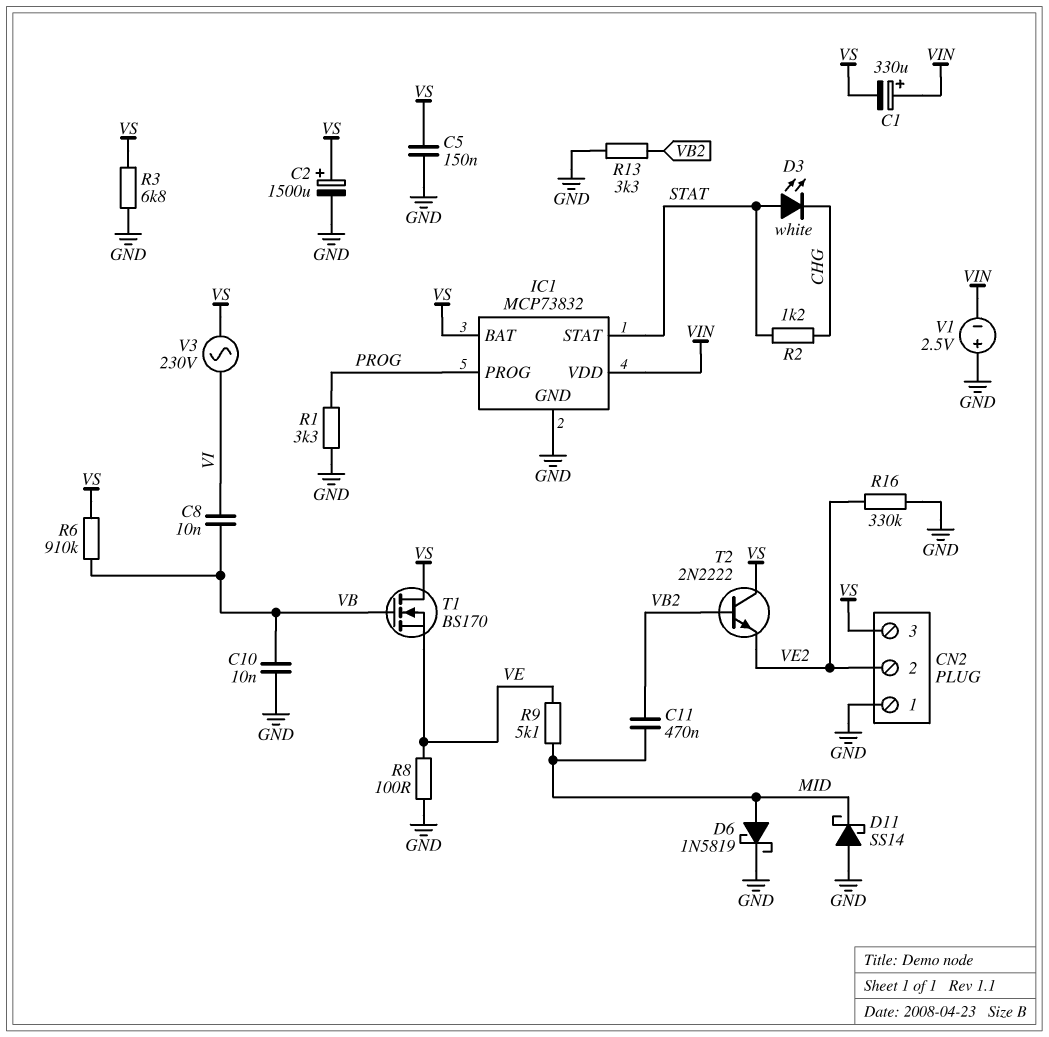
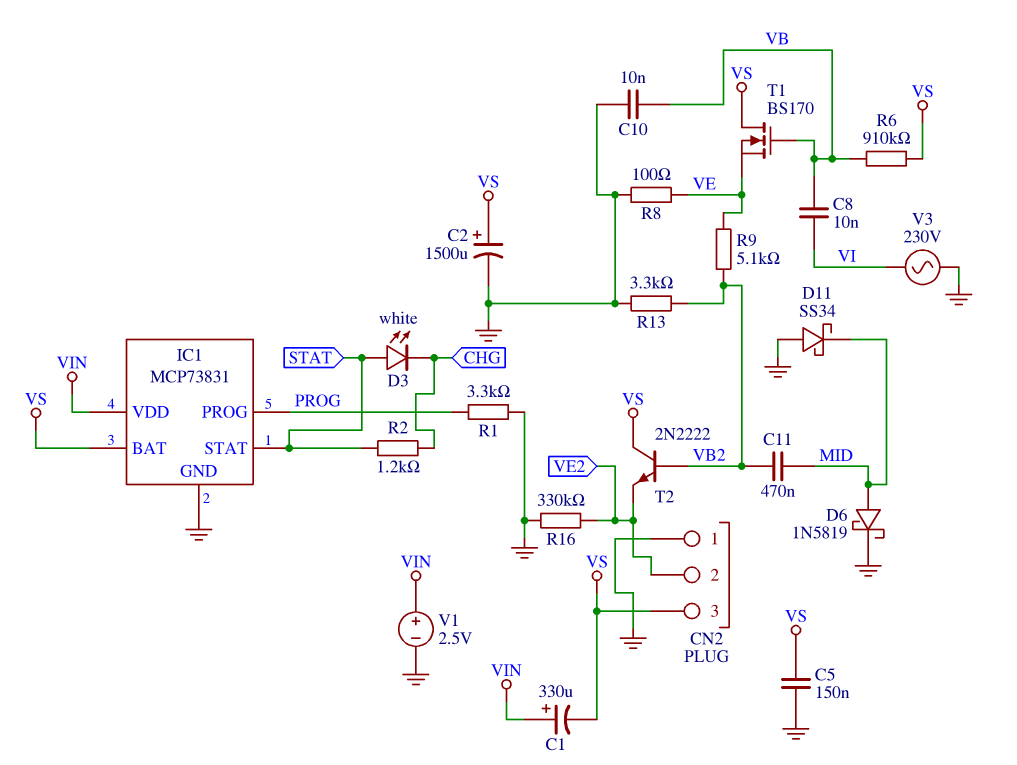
D11: schottky SS14 (A GND, K MID) -> schottky SS34 (A GND, K MID)
IC1: MCP73832 -> MCP73831
R3: 6.8k (GND, VS) -> none
R9: 5.1k (MID, VE) -> 5.1k (VB2, VE)
V1: 2.5V (plus GND, minus VIN) -> 2.5V (plus VIN, minus GND)
V3: AC 230V (VI, VS) -> AC 230V (GND, VI)

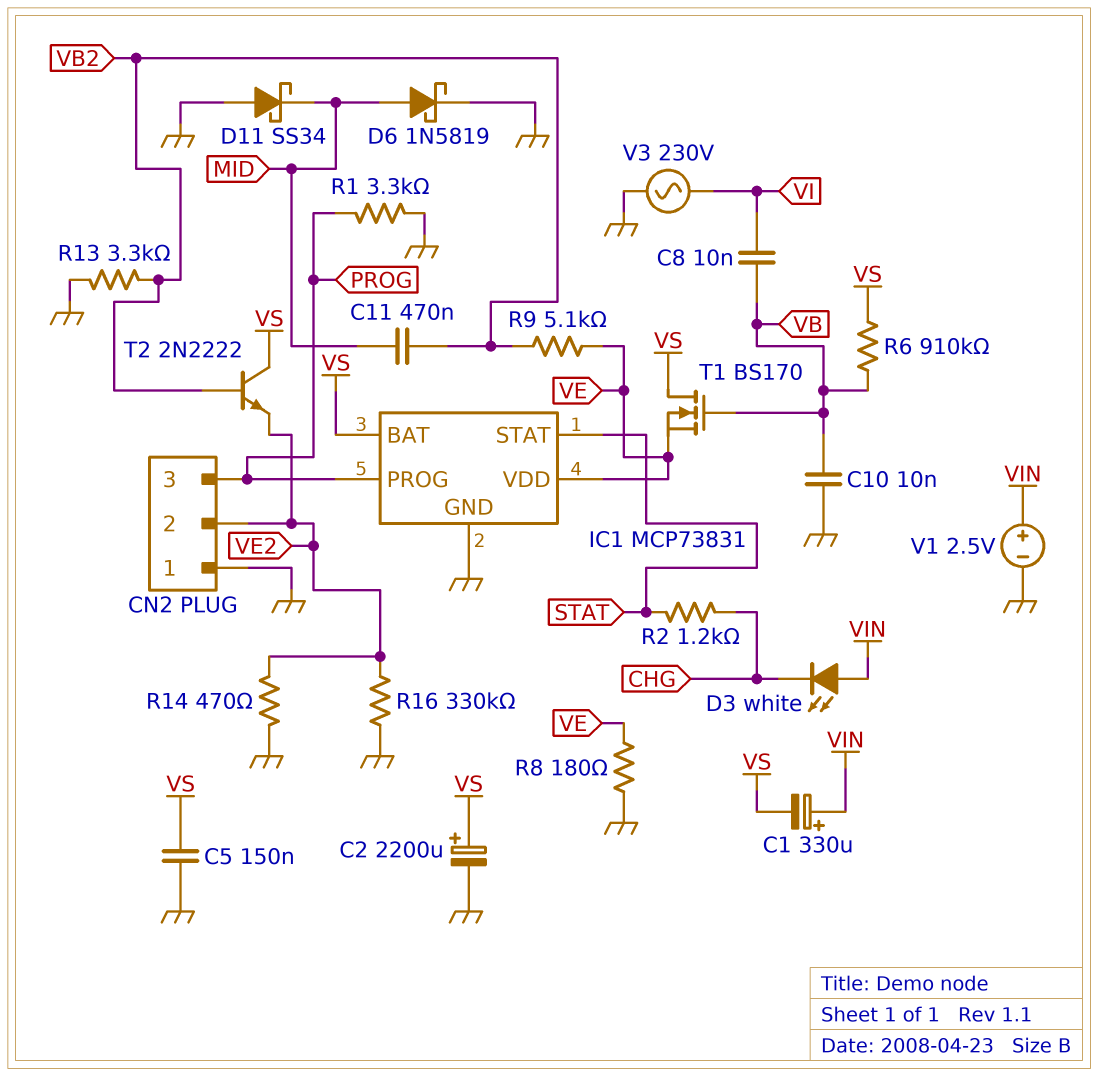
C2: 1500uF (plus VS, minus GND) -> 2200uF (plus VS, minus GND)
CN2 pin 3: VS -> PROG
D3: LED white (A STAT, K CHG) -> LED white (A VIN, K CHG)
IC1 pin VDD: VIN -> VE
R8: 100 (GND, VE) -> 180 (GND, VE)
R14: none -> 470 (GND, VE2)

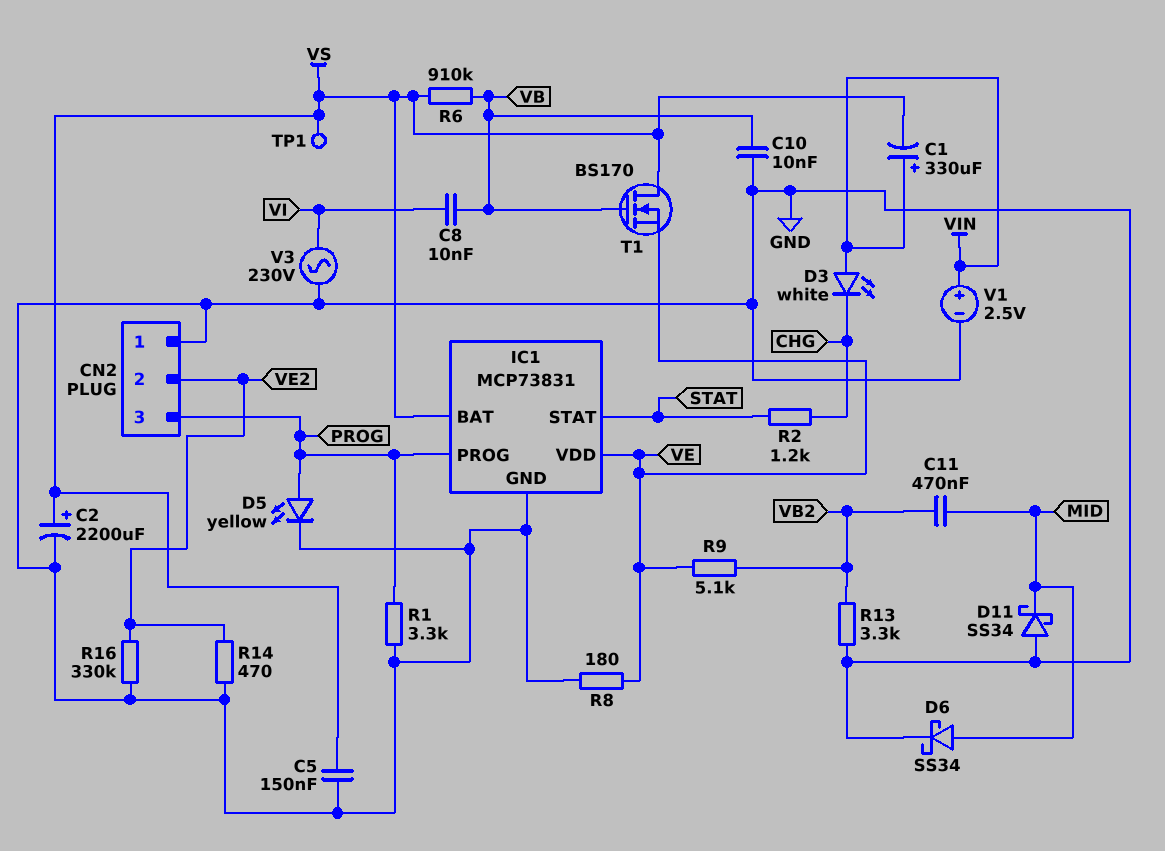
D5: none -> LED yellow (A PROG, K GND)
D6: schottky 1N5819 (A MID, K GND) -> schottky SS34 (A MID, K GND)
T2: NPN 2N2222 (B VB2, C VS, E VE2) -> none
TP1: none -> test point (VS)

